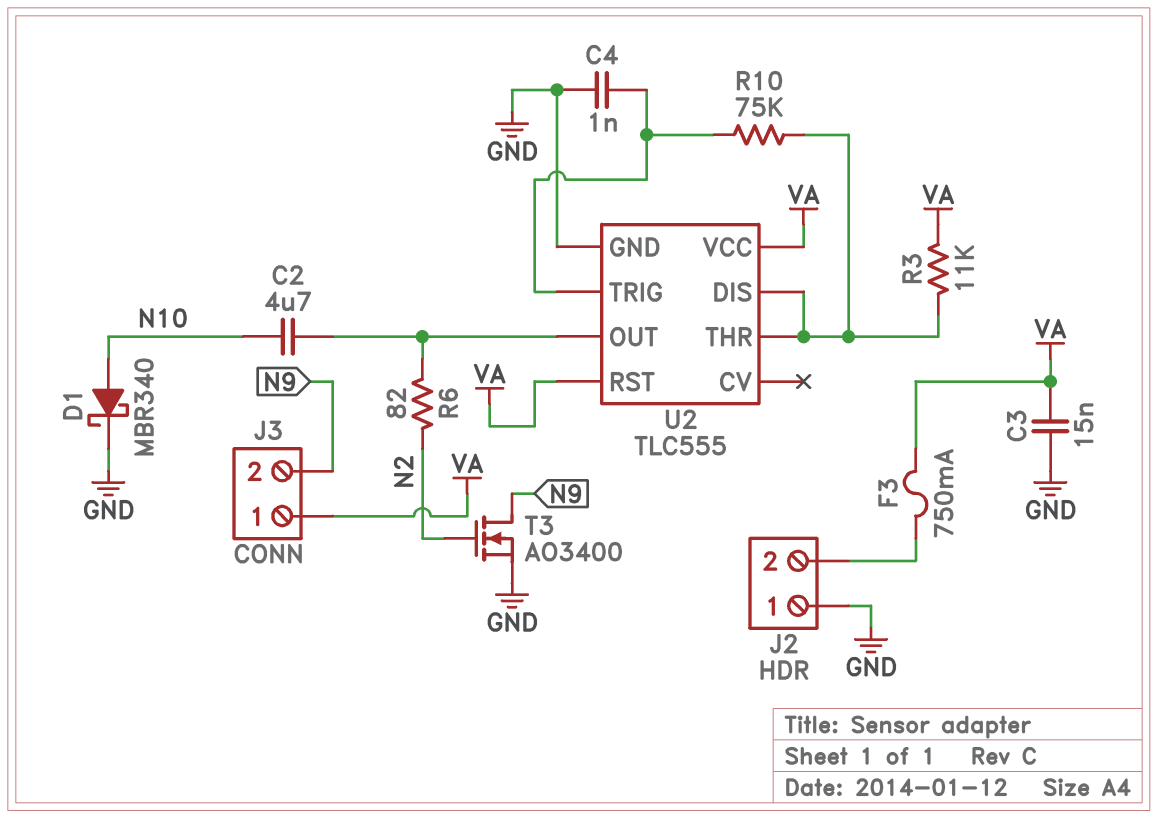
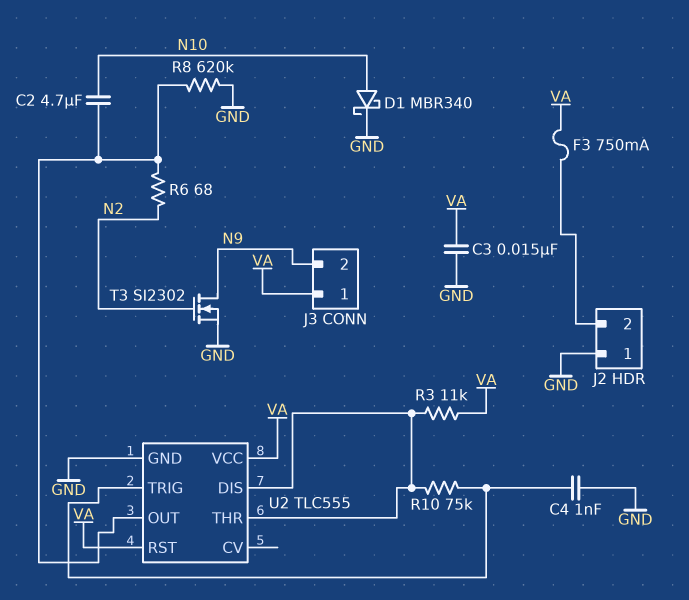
R6: 82 (N2, U2/OUT) -> 68 (N2, U2/OUT)
R8: none -> 620k (GND, U2/OUT)
T3: NMOS AO3400 (G N2, D N9, S GND) -> NMOS SI2302 (G N2, D N9, S GND)

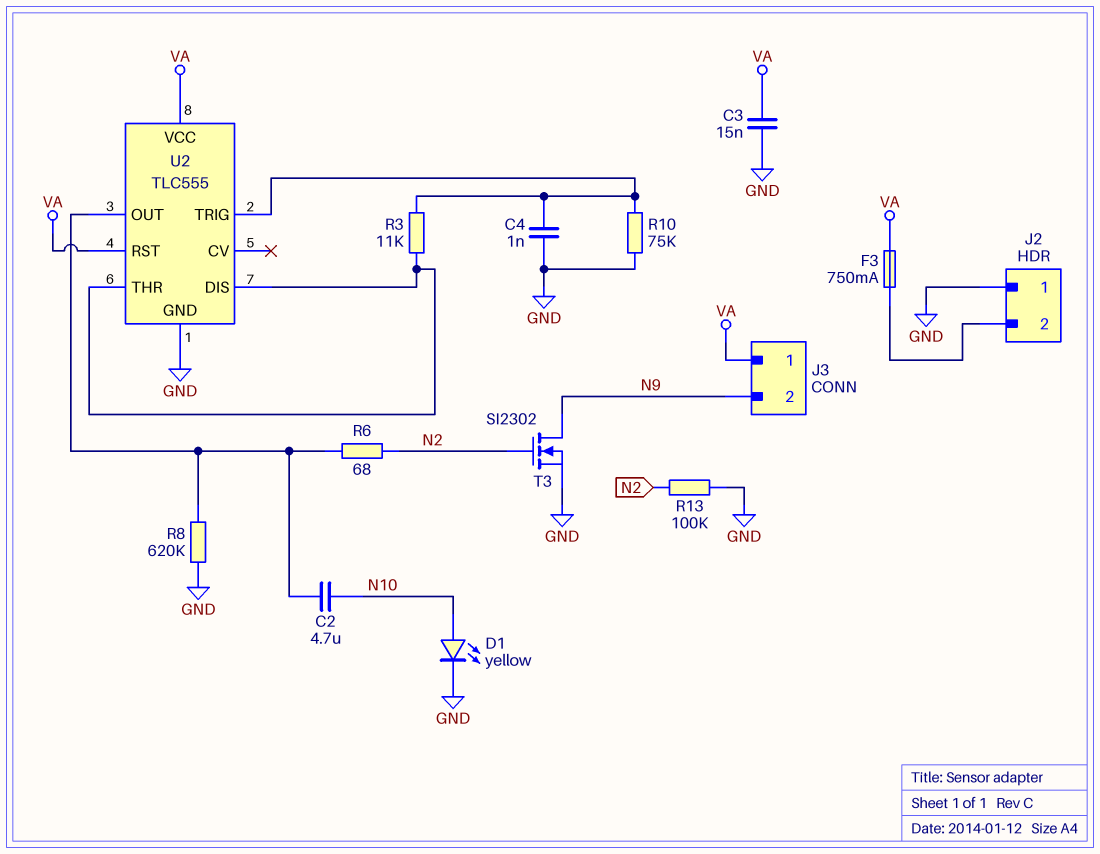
D1: schottky MBR340 (A N10, K GND) -> LED yellow (A N10, K GND)
R3: 11k (U2/DIS, VA) -> 11k (U2/DIS, U2/TRIG)
R10: 75k (U2/DIS, U2/TRIG) -> 75k (GND, U2/TRIG)
R13: none -> 100k (GND, N2)

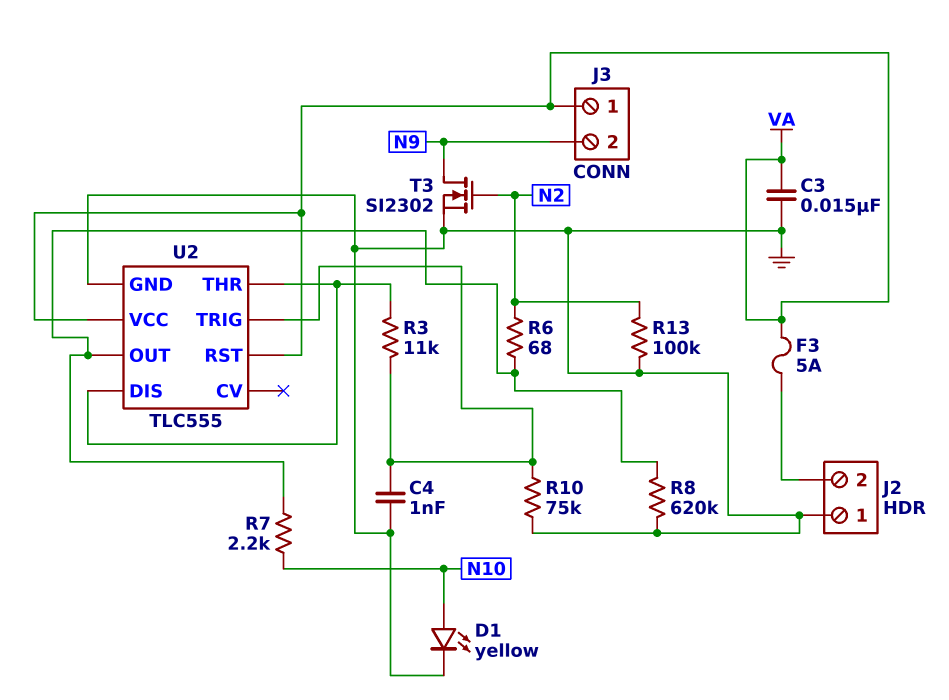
C2: 4.7uF (N10, U2/OUT) -> none
F3: 750mA (J2/2, VA) -> 5A (J2/2, VA)
R7: none -> 2.2k (N10, U2/OUT)

